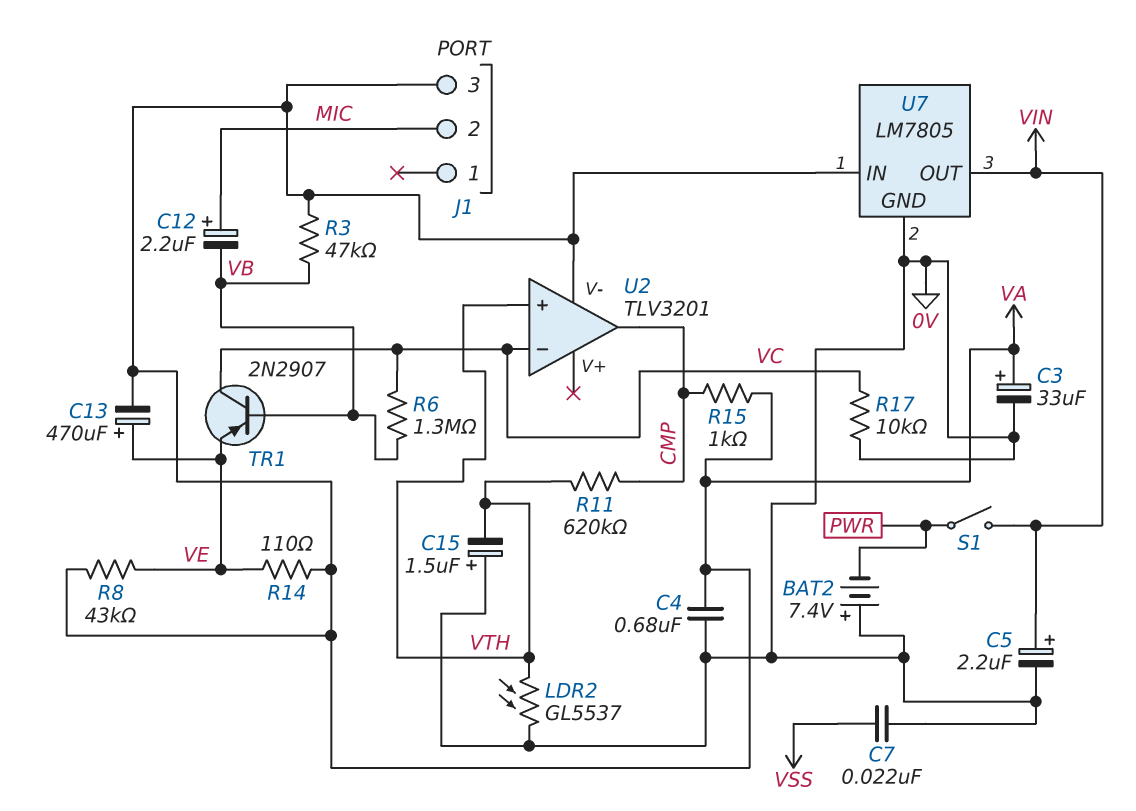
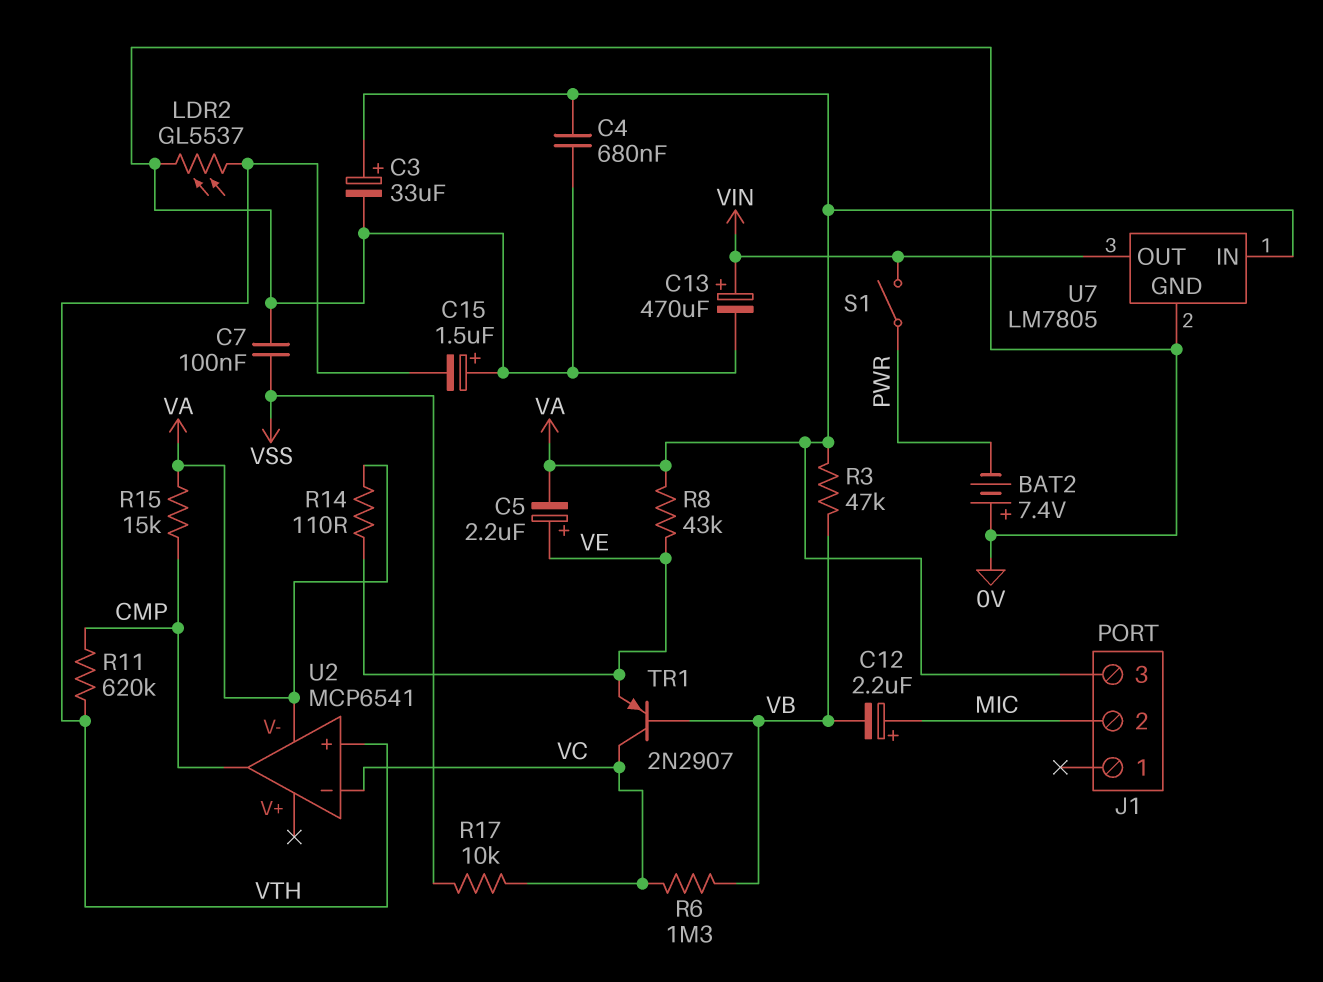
C5: 2.2uF (plus VIN, minus 0V) -> 2.2uF (plus VE, minus VA)
C7: 22nF (0V, VSS) -> 100nF (0V, VSS)
C13: 470uF (plus VE, minus VA) -> 470uF (plus VIN, minus 0V)
R15: 1k (CMP, VA) -> 15k (CMP, VA)
R17: 10k (0V, VC) -> 10k (VC, VSS)
U2: TLV3201 -> MCP6541

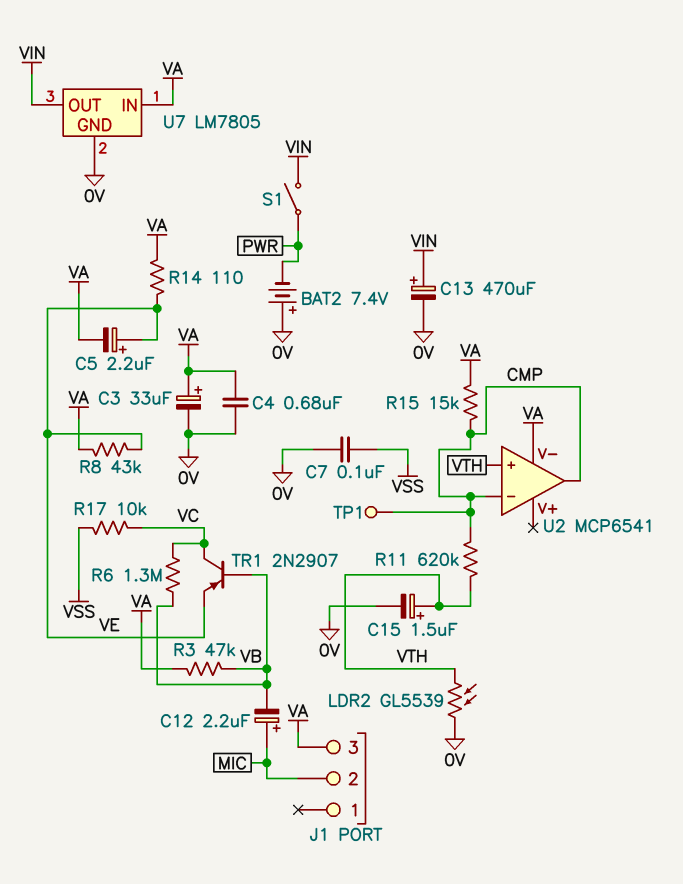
C15: 1.5uF (plus 0V, minus VTH) -> 1.5uF (plus VTH, minus 0V)
LDR2: GL5537 (0V, VTH) -> GL5539 (0V, VTH)
TP1: none -> test point (CMP)
U2 pin in-: VC -> CMP

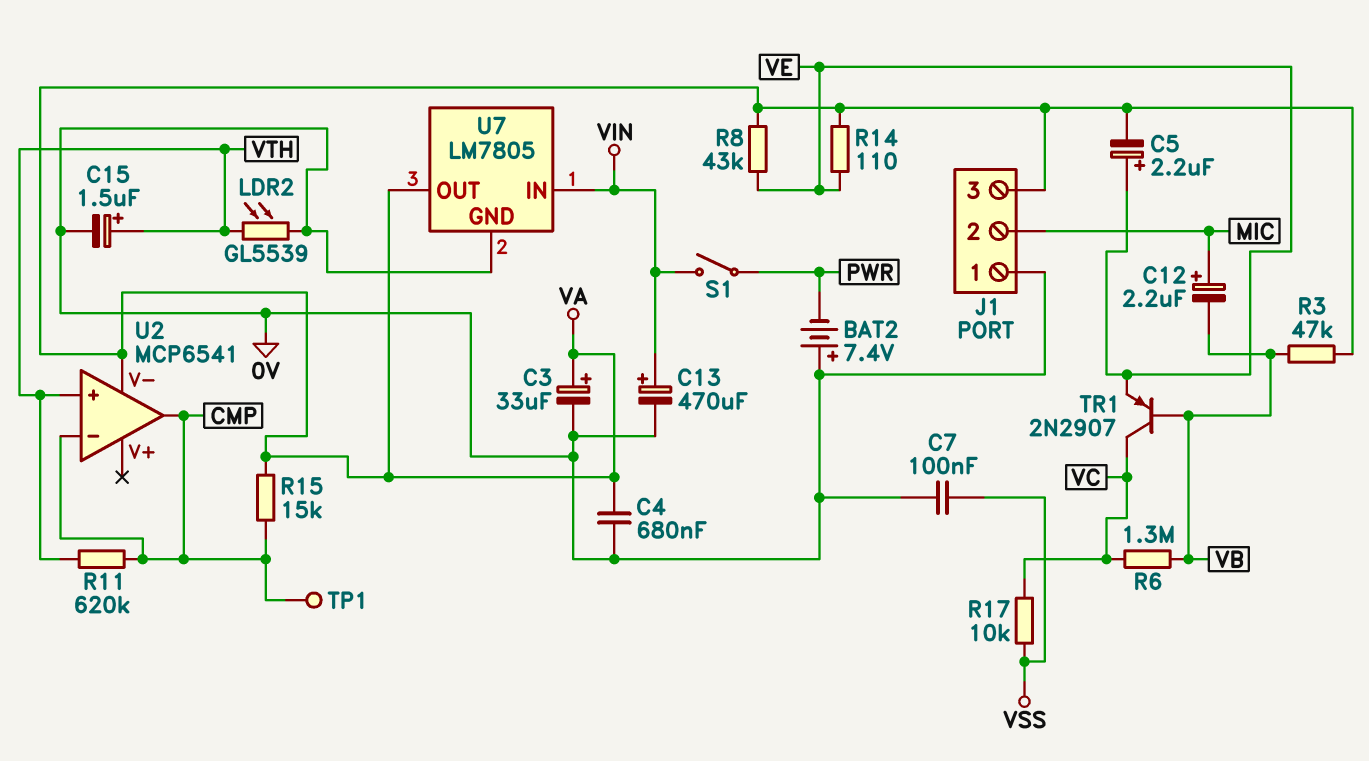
J1 pin 1: none -> 0V
U7 pin IN: VA -> VIN
U7 pin OUT: VIN -> VA

